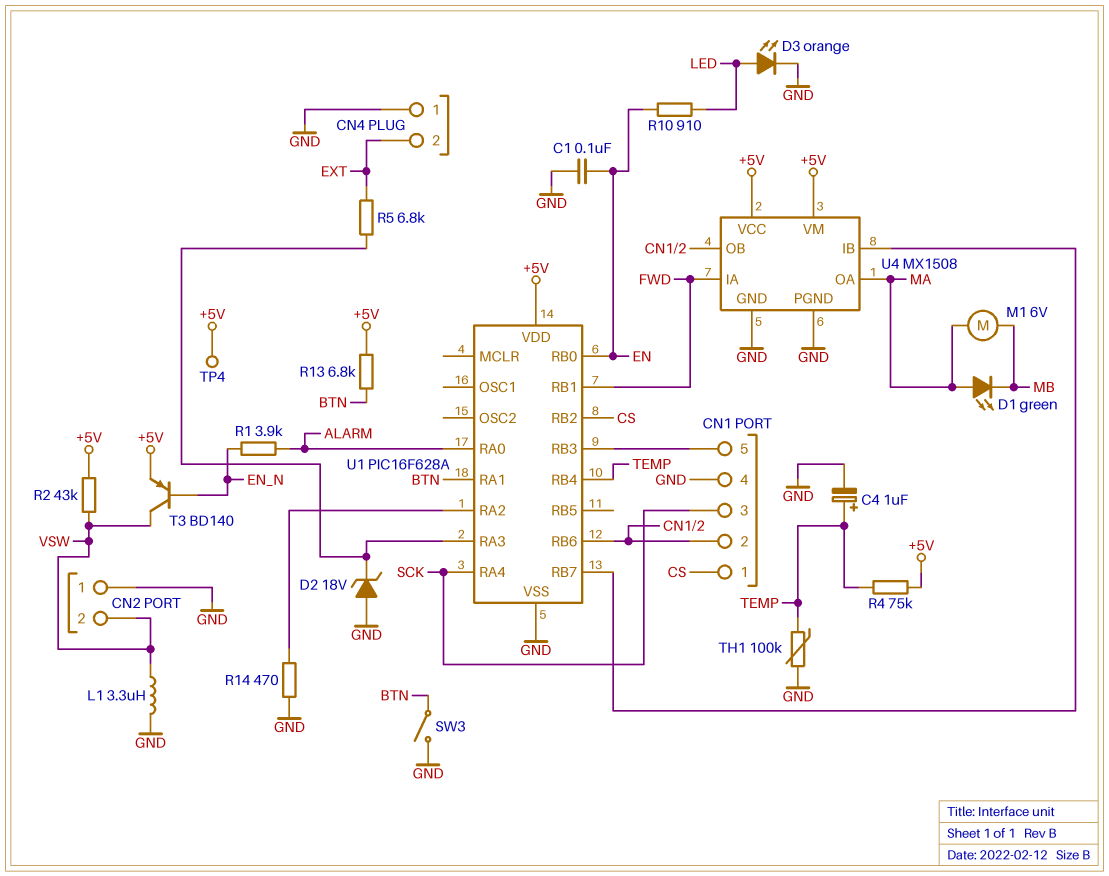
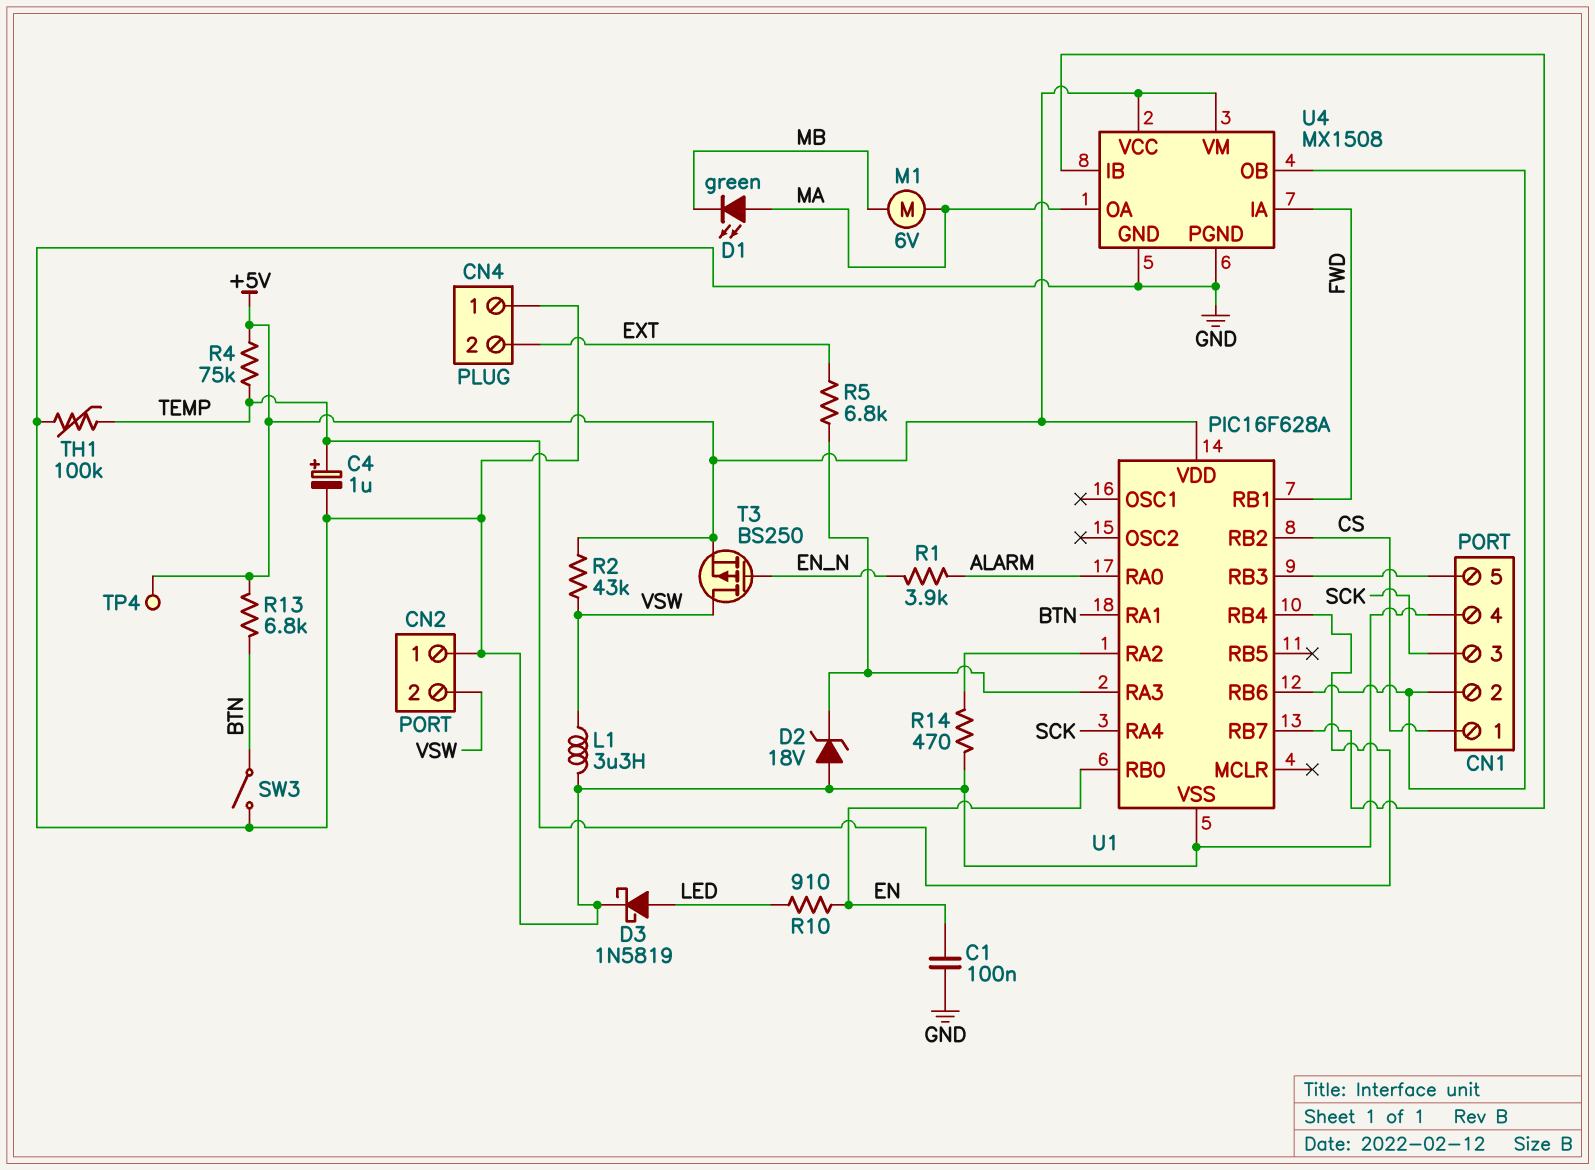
D3: LED orange (A LED, K GND) -> schottky 1N5819 (A LED, K GND)
T3: PNP BD140 (B EN_N, C VSW, E +5V) -> PMOS BS250 (G EN_N, D VSW, S +5V)

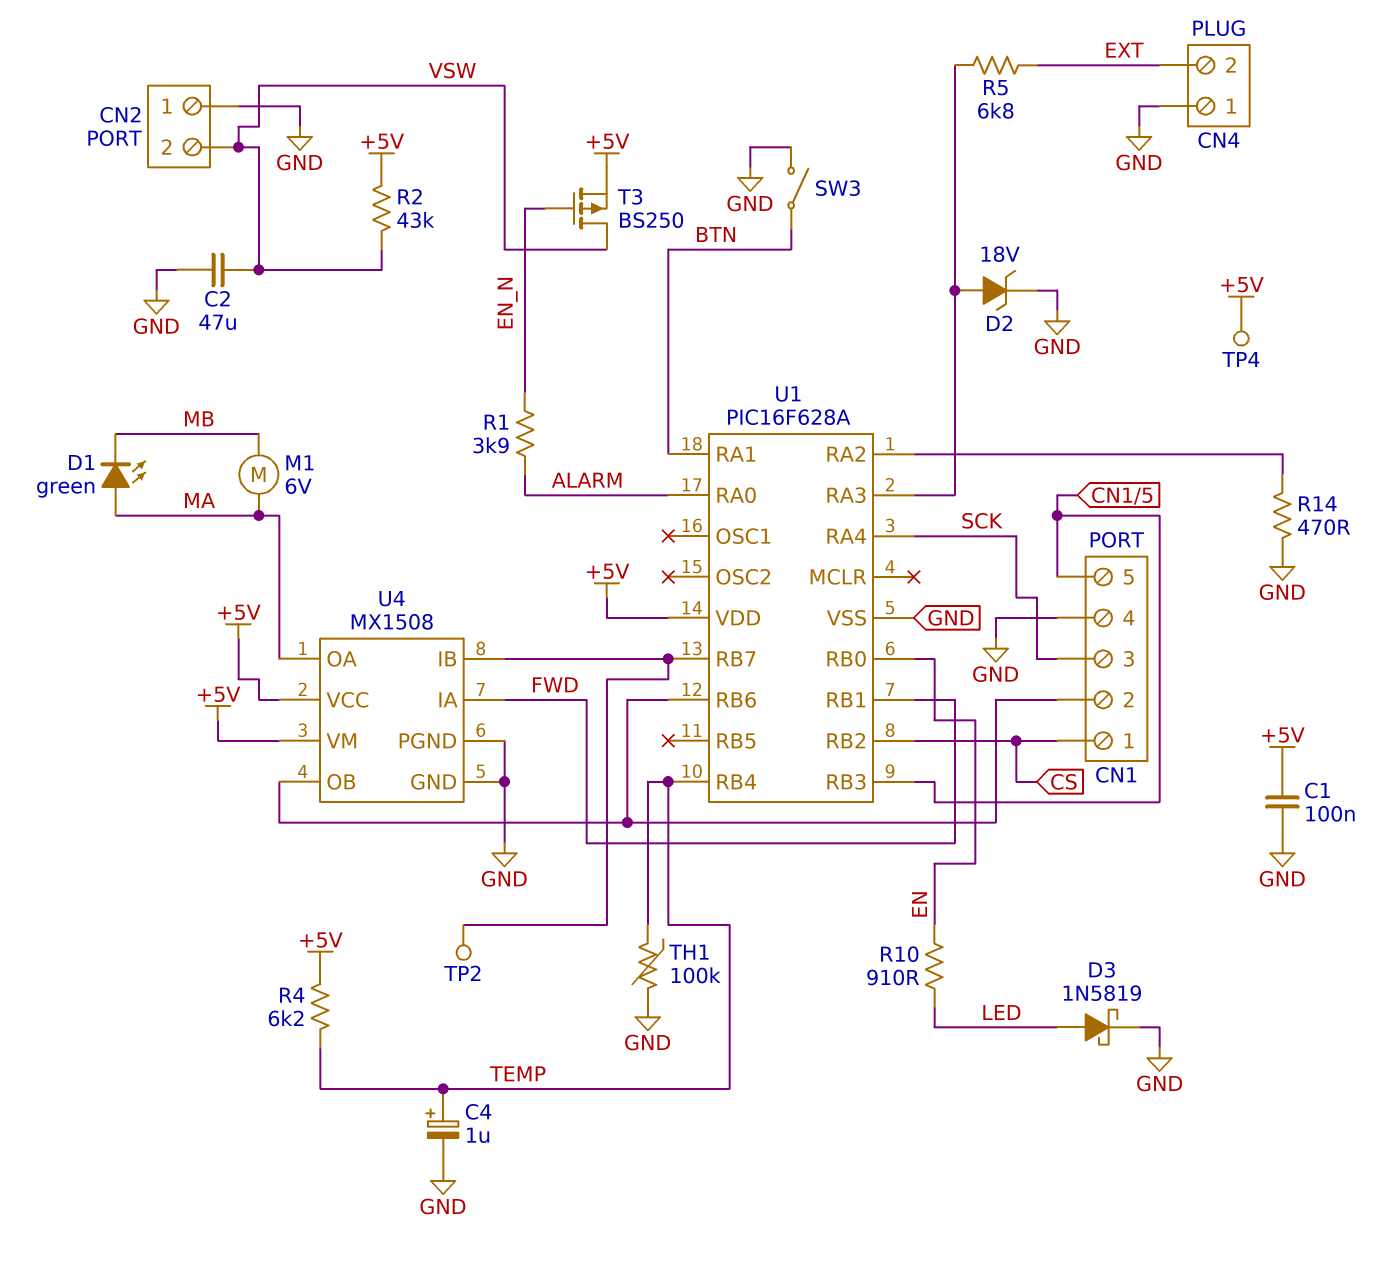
C1: 100nF (EN, GND) -> 100nF (+5V, GND)
C2: none -> 47uF (GND, VSW)
D2: zener 18V (A GND, K U1/RA3) -> zener 18V (A U1/RA3, K GND)
L1: 3.3uH (GND, VSW) -> none
R4: 75k (+5V, TEMP) -> 6.2k (+5V, TEMP)
R13: 6.8k (+5V, BTN) -> none
TP2: none -> test point (U1/RB7)

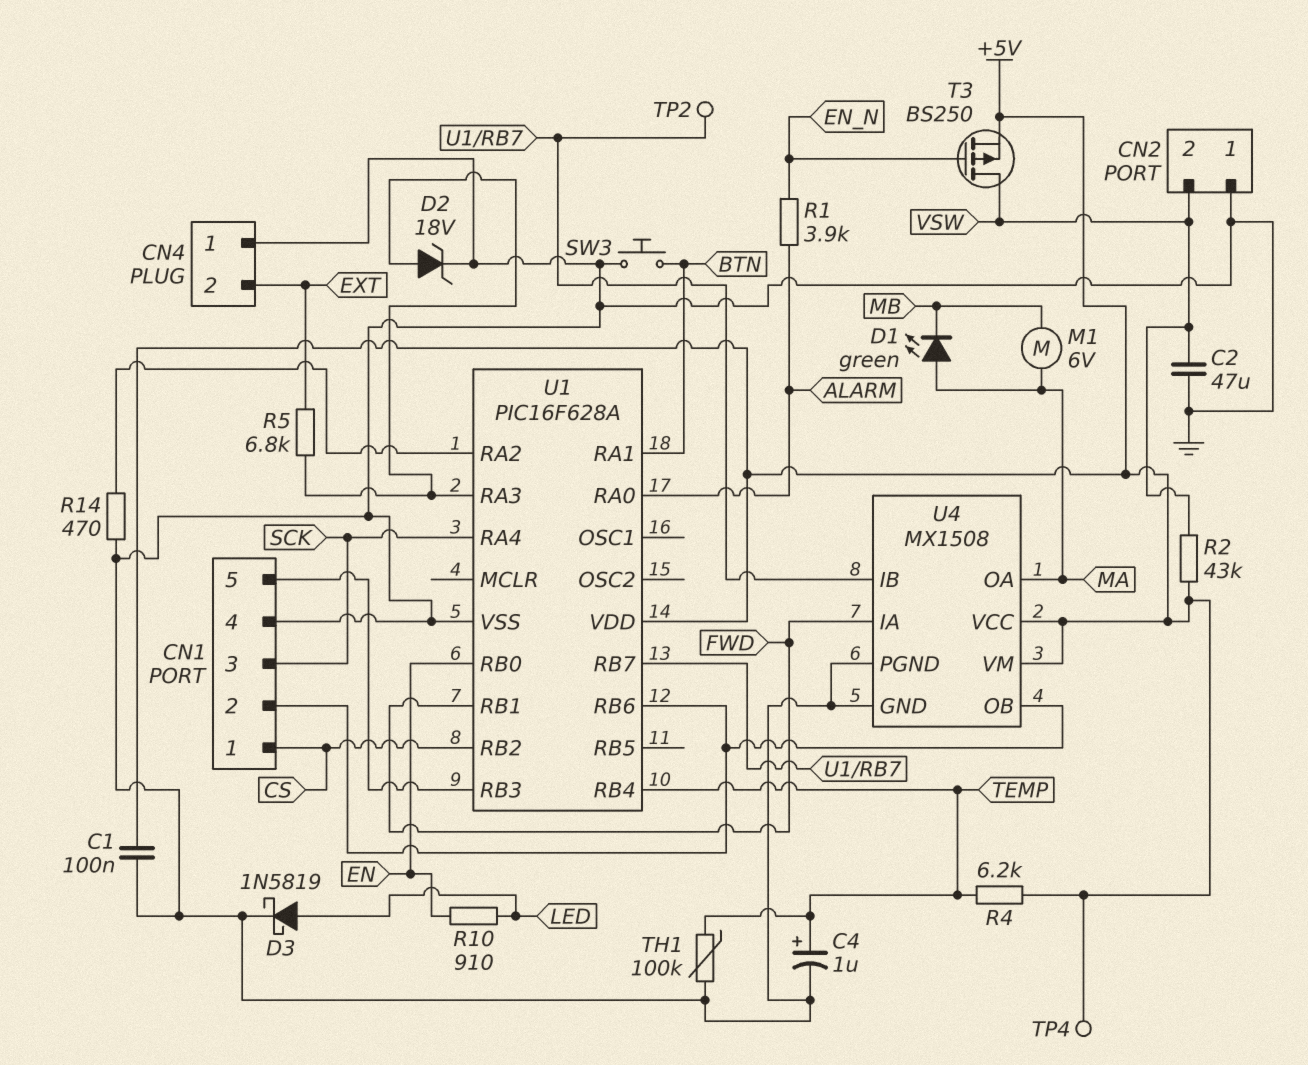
SW3: switch (BTN, GND) -> button (BTN, GND)

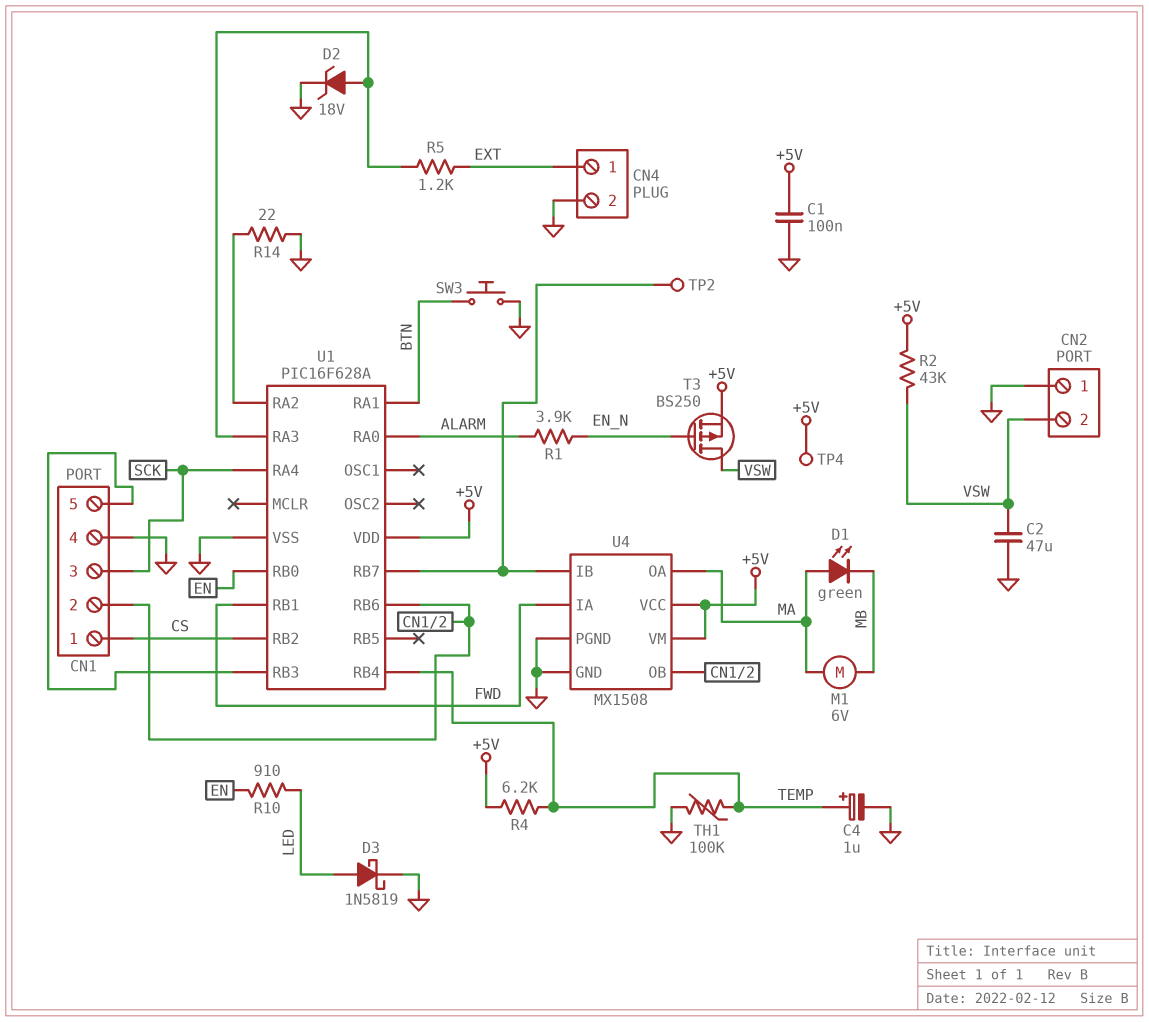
CN4 pin 1: GND -> EXT
CN4 pin 2: EXT -> GND
R5: 6.8k (EXT, U1/RA3) -> 1.2k (EXT, U1/RA3)
R14: 470 (GND, U1/RA2) -> 22 (GND, U1/RA2)

